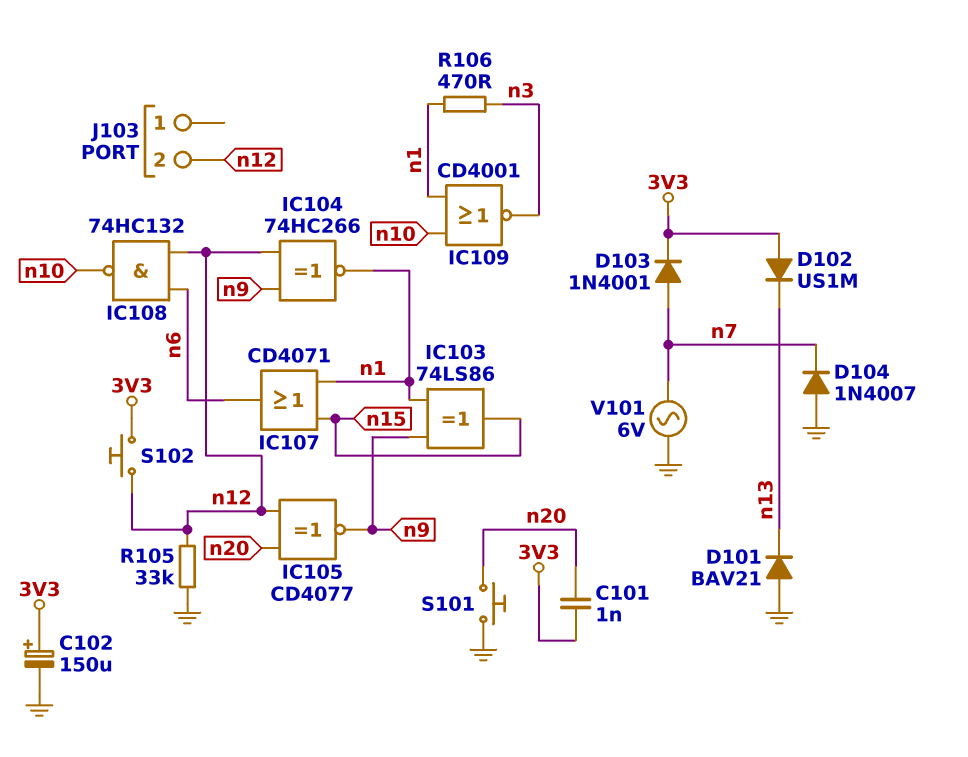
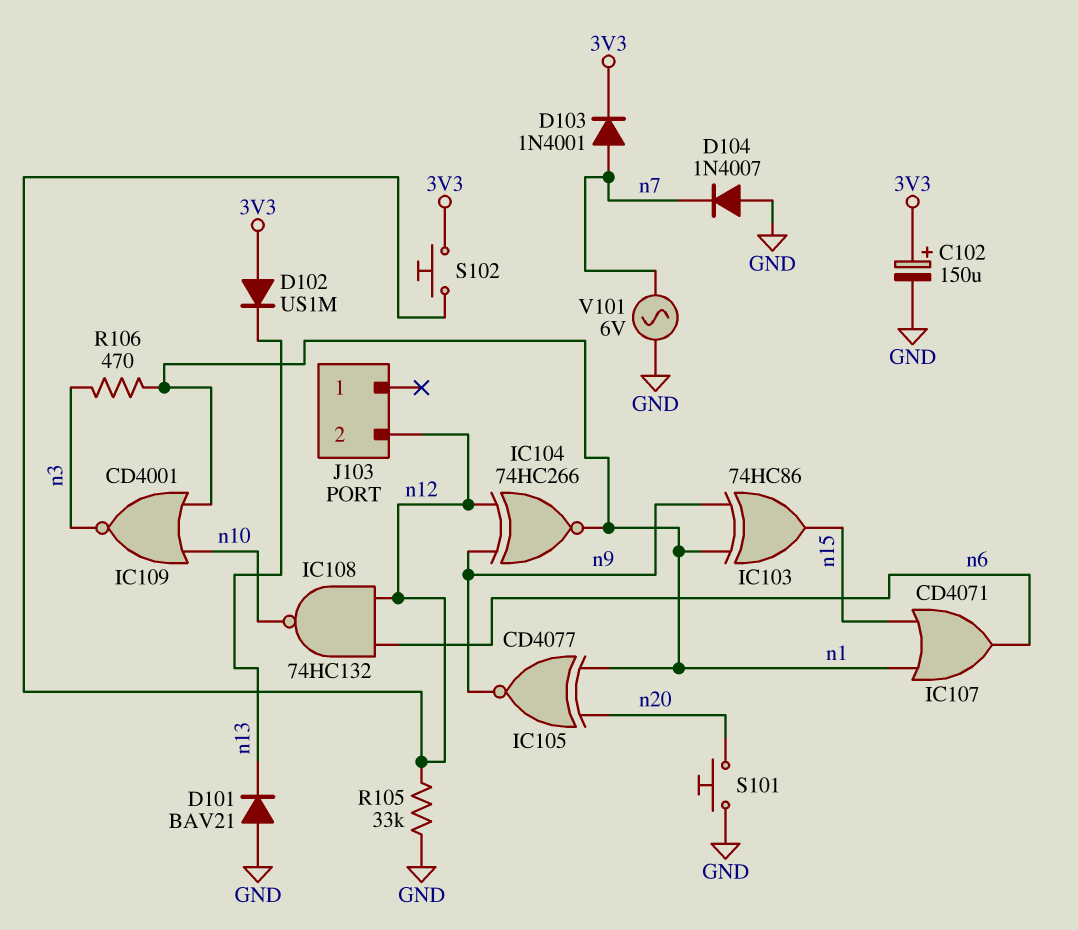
C101: 1nF (3V3, n20) -> none
IC103: XOR 74LS86 (in n1, in n9, out n15) -> XOR 74HC86 (in n1, in n9, out n15)
IC105: XNOR CD4077 (in n12, in n20, out n9) -> XNOR CD4077 (in n1, in n20, out n9)

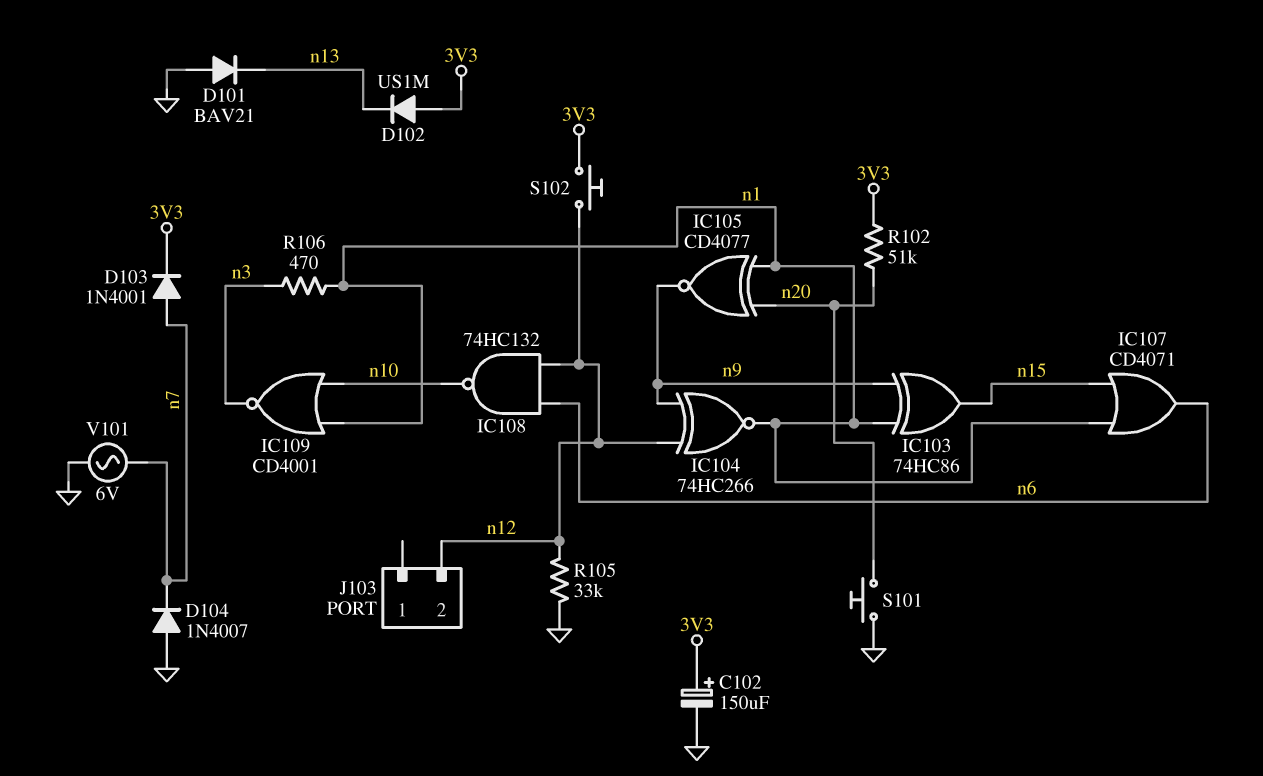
R102: none -> 51k (3V3, n20)

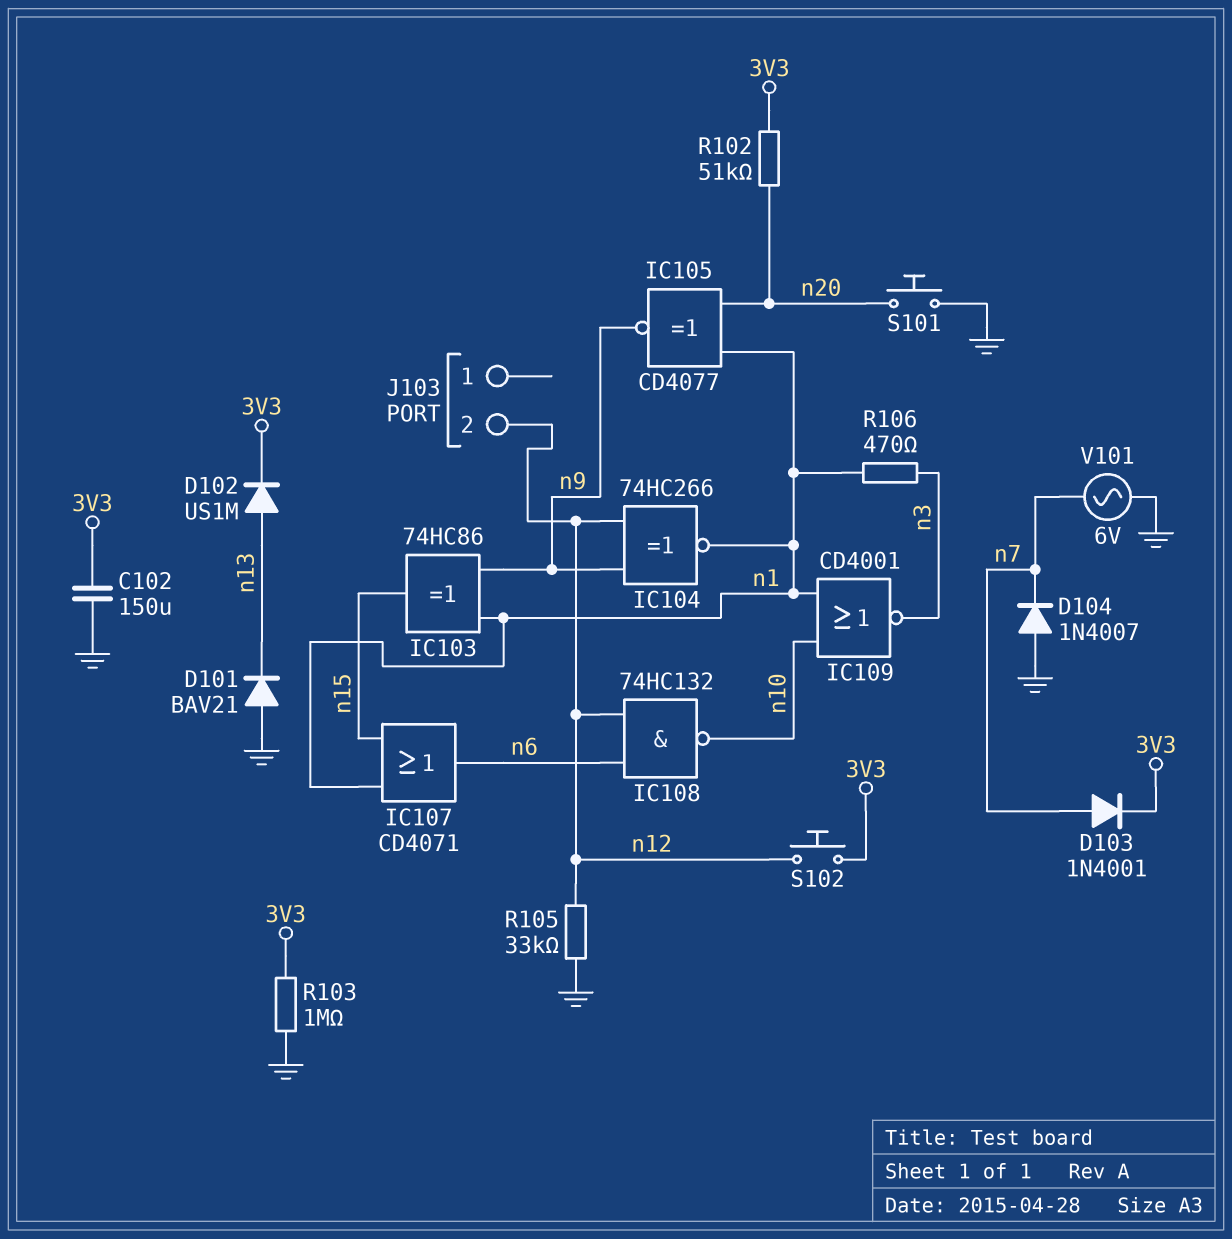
C102: 150uF (plus 3V3, minus GND) -> 150uF (3V3, GND)
D102: diode US1M (A 3V3, K n13) -> diode US1M (A n13, K 3V3)
R103: none -> 1M (3V3, GND)

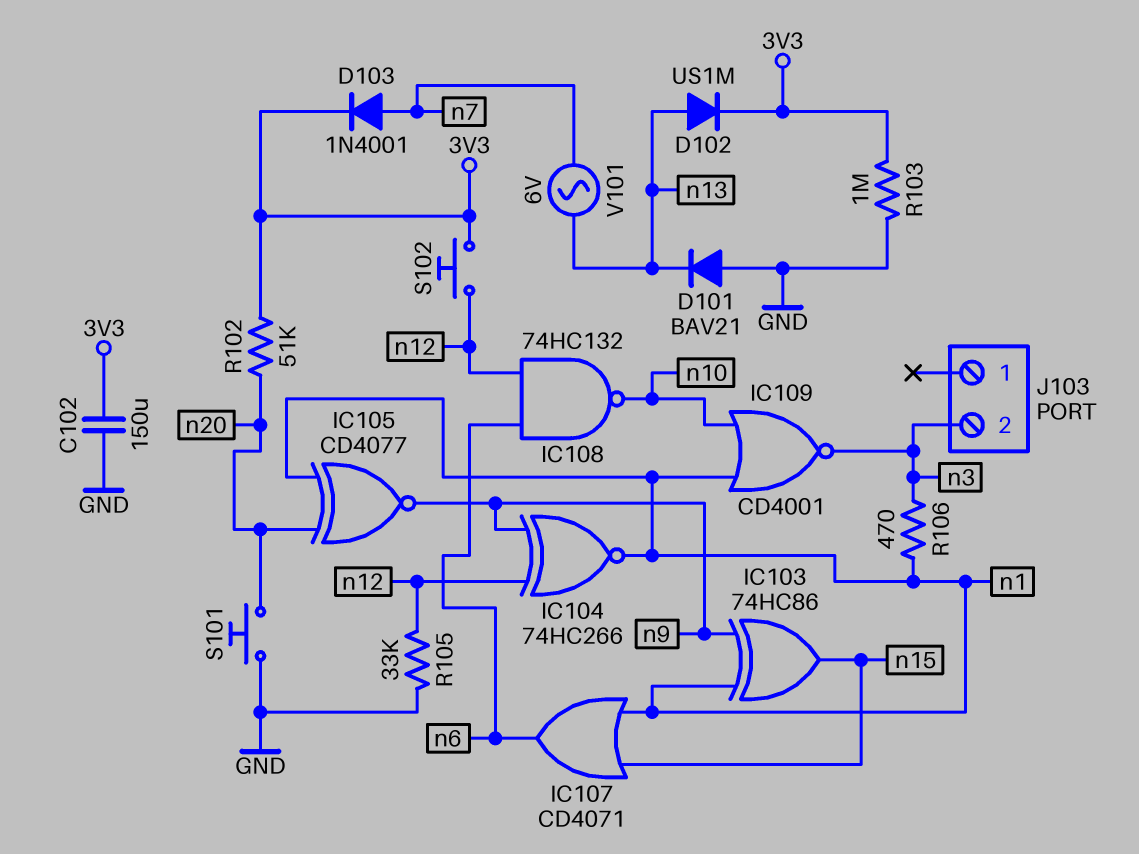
D104: diode 1N4007 (A GND, K n7) -> none
J103 pin 2: n12 -> n3
V101: AC 6V (GND, n7) -> AC 6V (n7, n13)

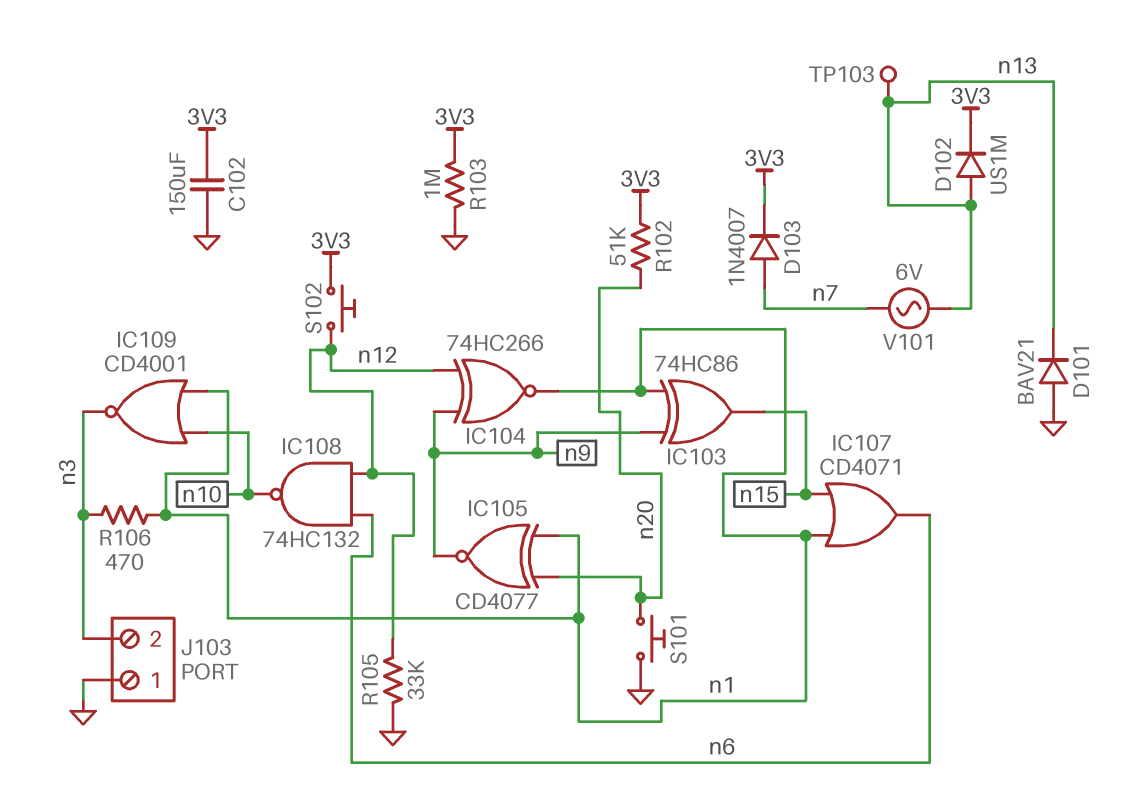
D103: diode 1N4001 (A n7, K 3V3) -> diode 1N4007 (A n7, K 3V3)
J103 pin 1: none -> GND
TP103: none -> test point (n13)

